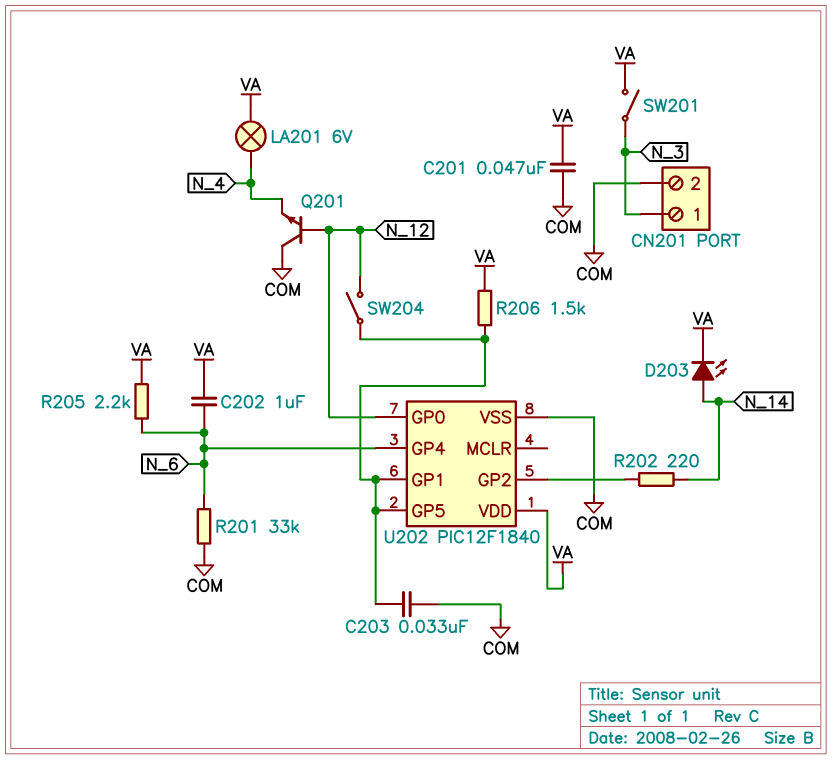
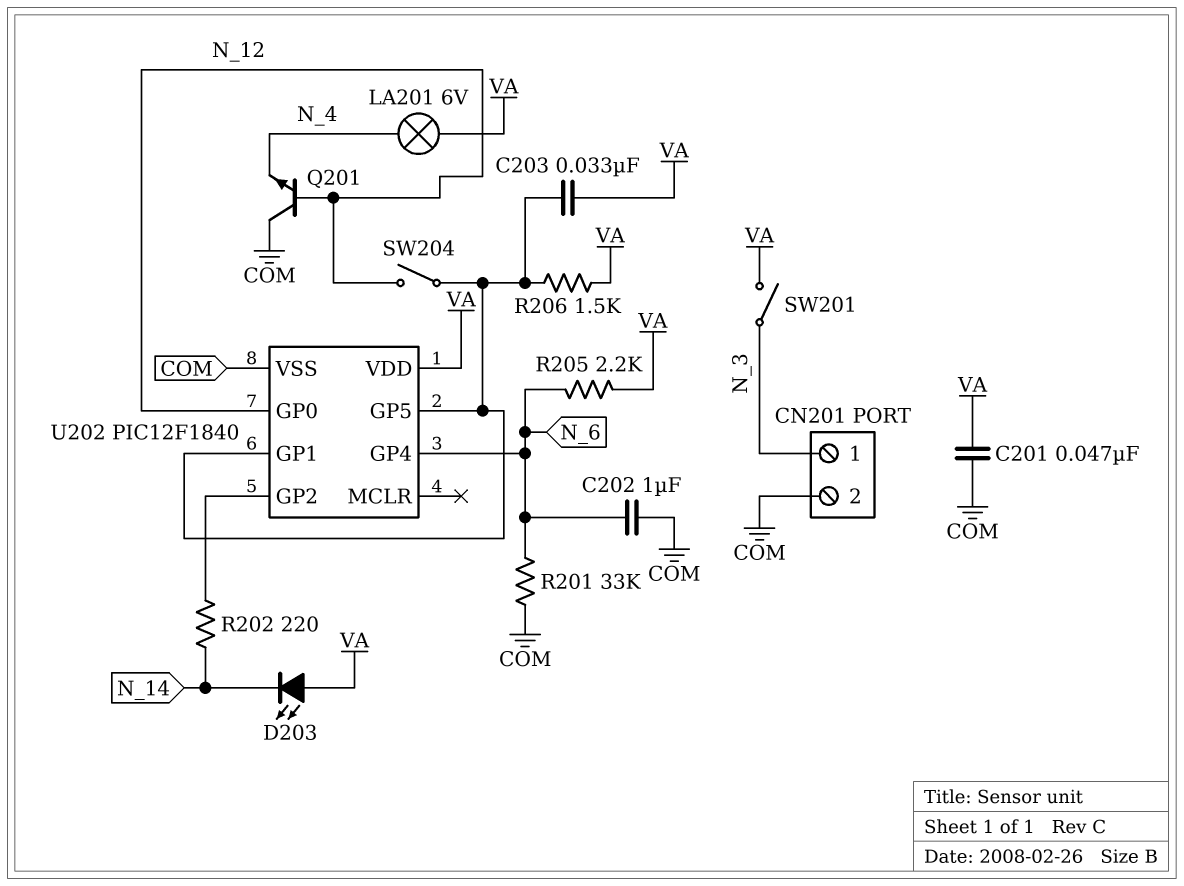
C202: 1uF (N_6, VA) -> 1uF (COM, N_6)
C203: 33nF (COM, U202/GP1) -> 33nF (U202/GP1, VA)
D203: LED (A N_14, K VA) -> LED (A VA, K N_14)

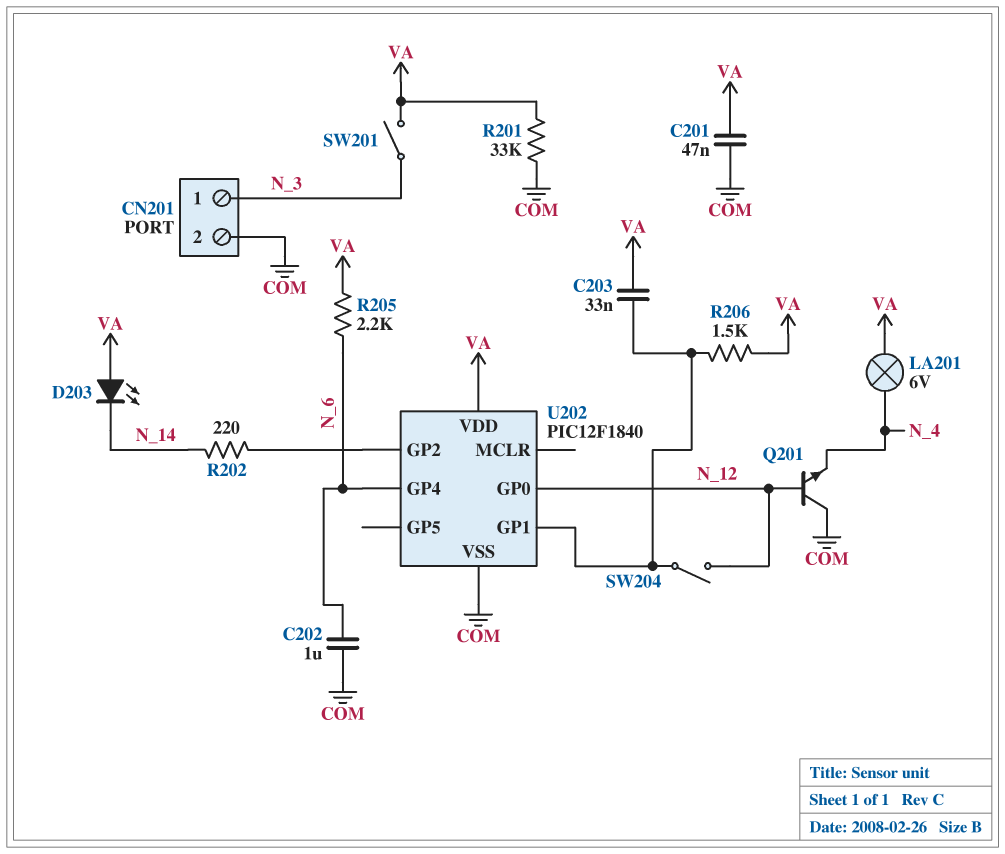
R201: 33k (COM, N_6) -> 33k (COM, VA)
U202 pin GP5: U202/GP1 -> none

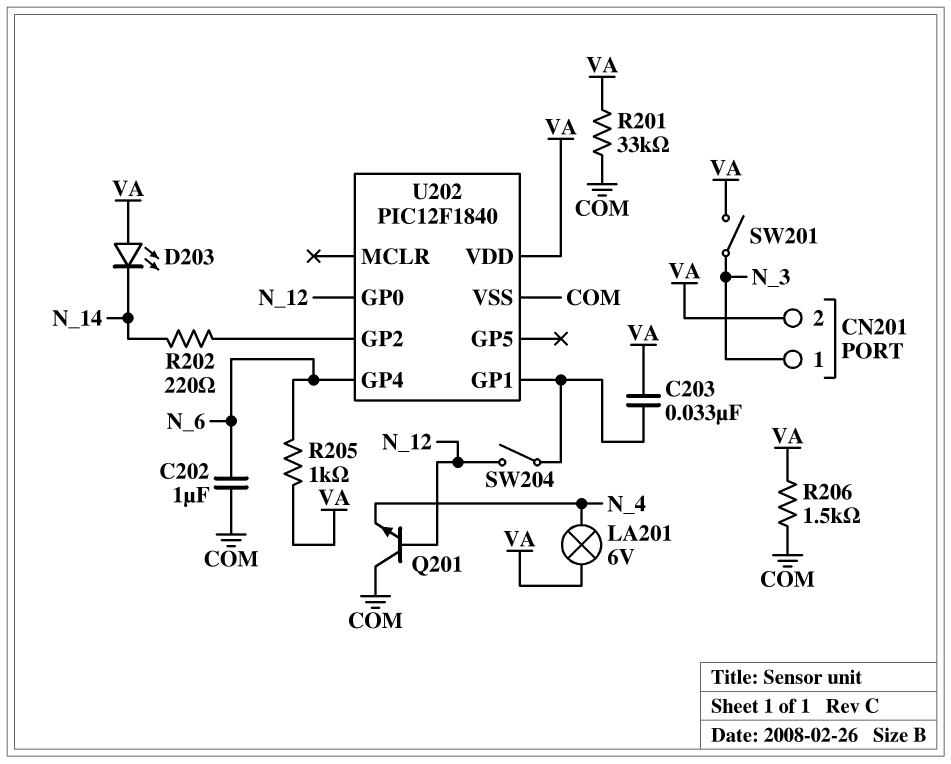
C201: 47nF (COM, VA) -> none
CN201 pin 2: COM -> VA
R205: 2.2k (N_6, VA) -> 1k (N_6, VA)
R206: 1.5k (U202/GP1, VA) -> 1.5k (COM, VA)

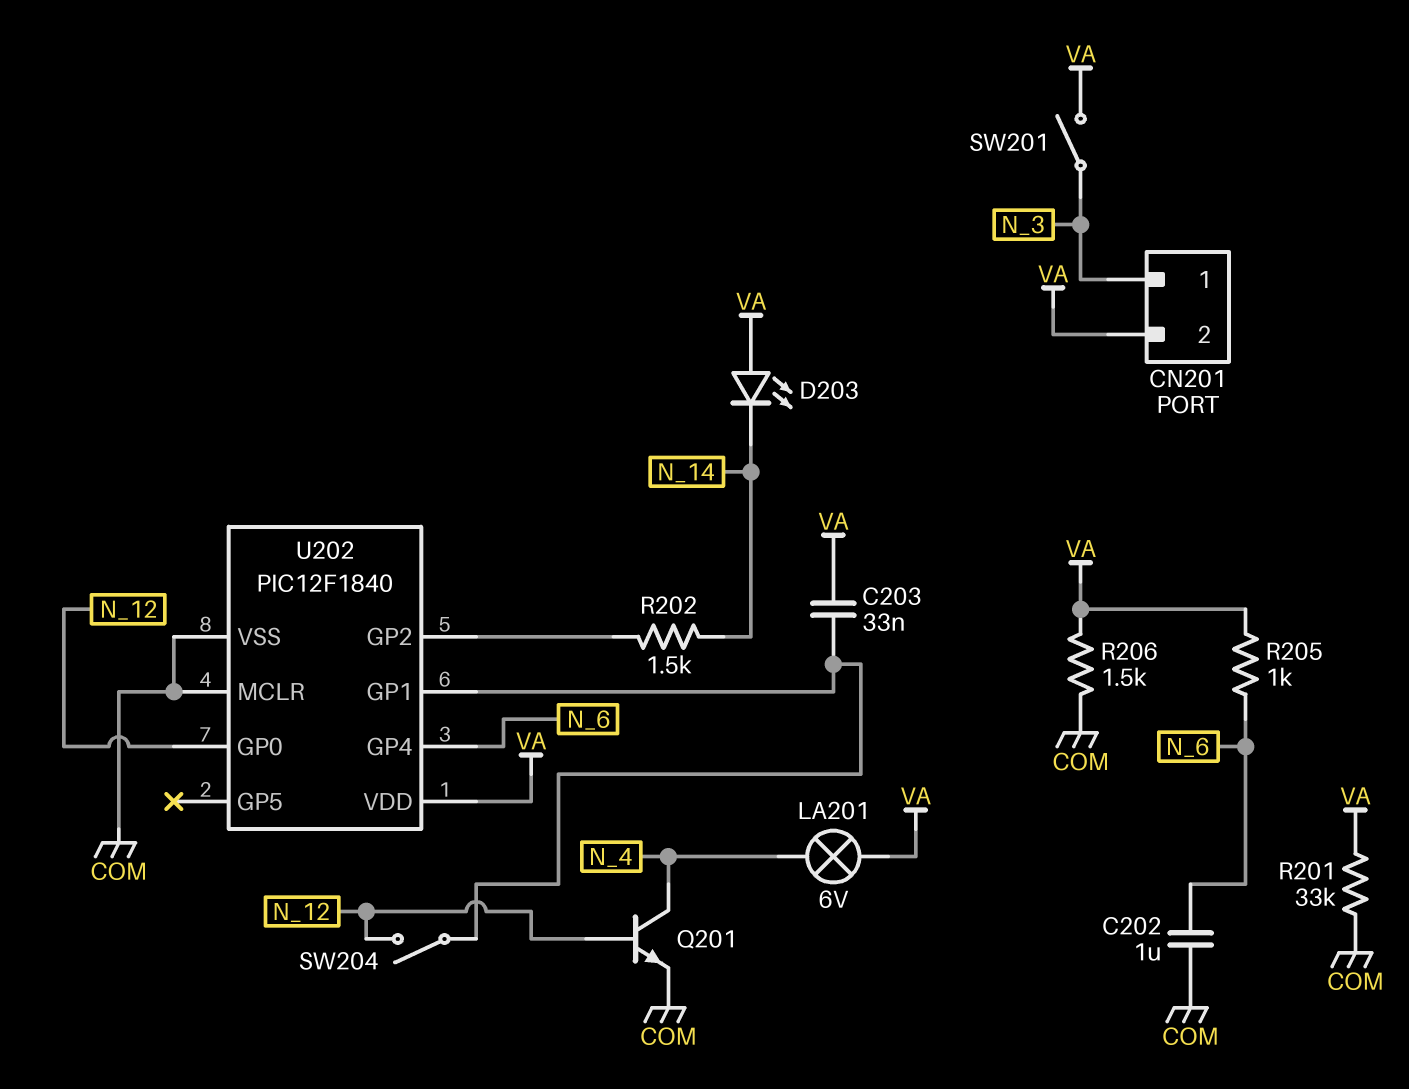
Q201: NPN (B N_12, C COM, E N_4) -> NPN (B N_12, C N_4, E COM)
R202: 220 (N_14, U202/GP2) -> 1.5k (N_14, U202/GP2)
U202 pin MCLR: none -> COM

